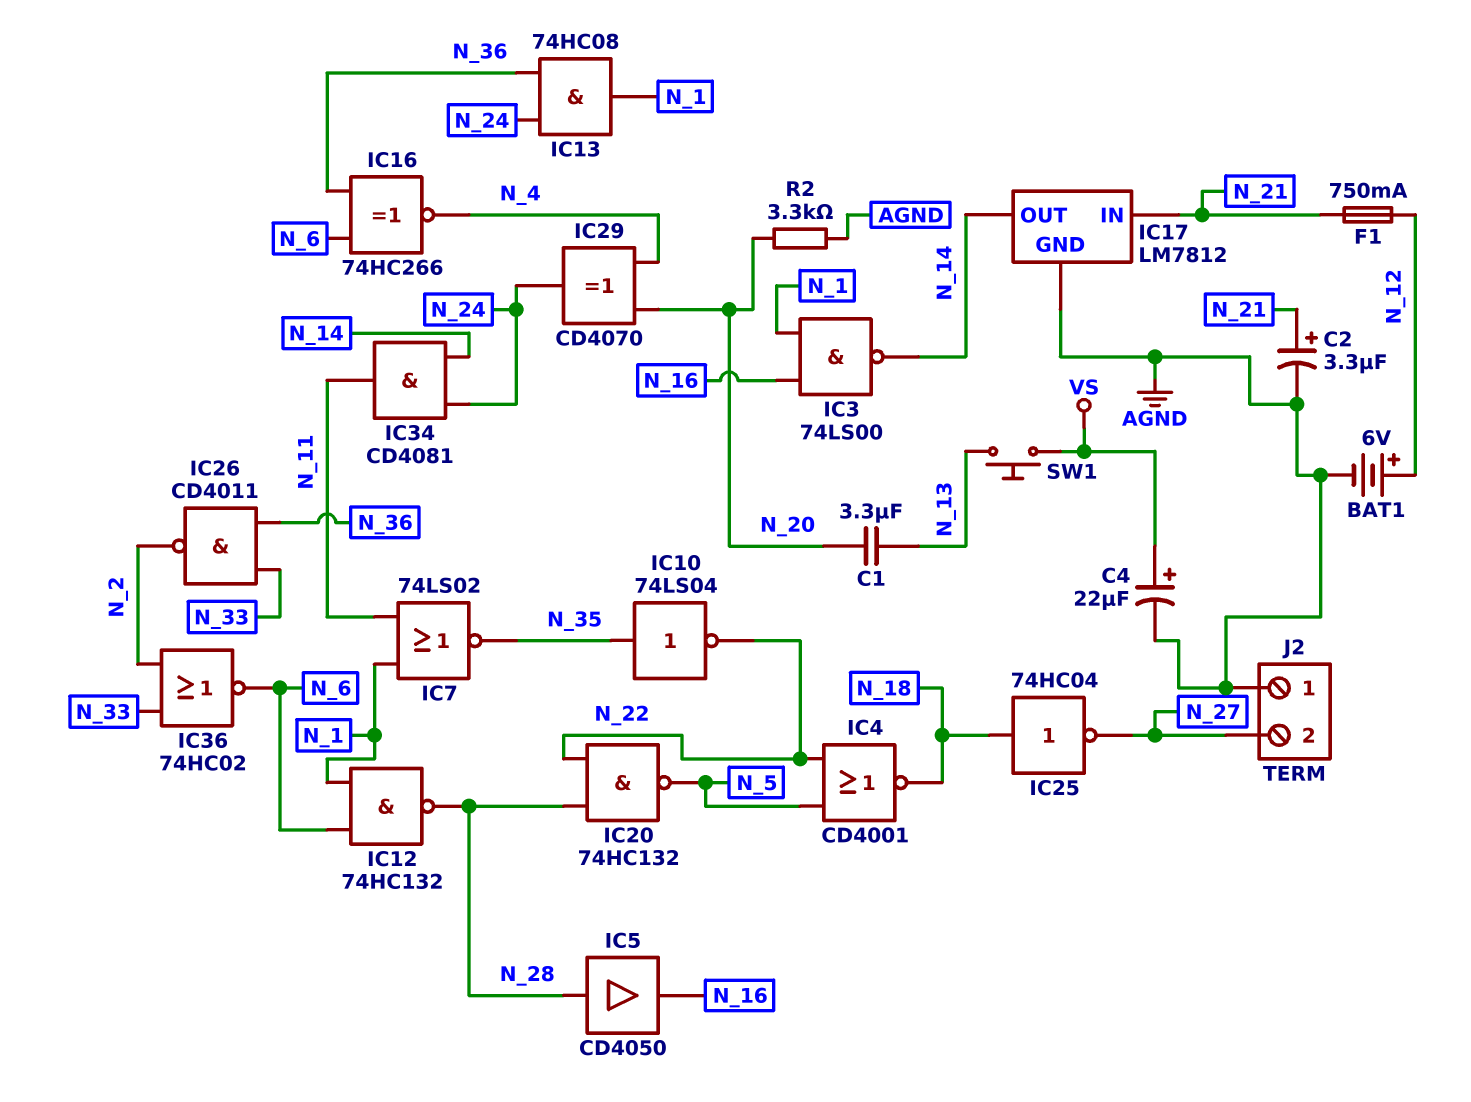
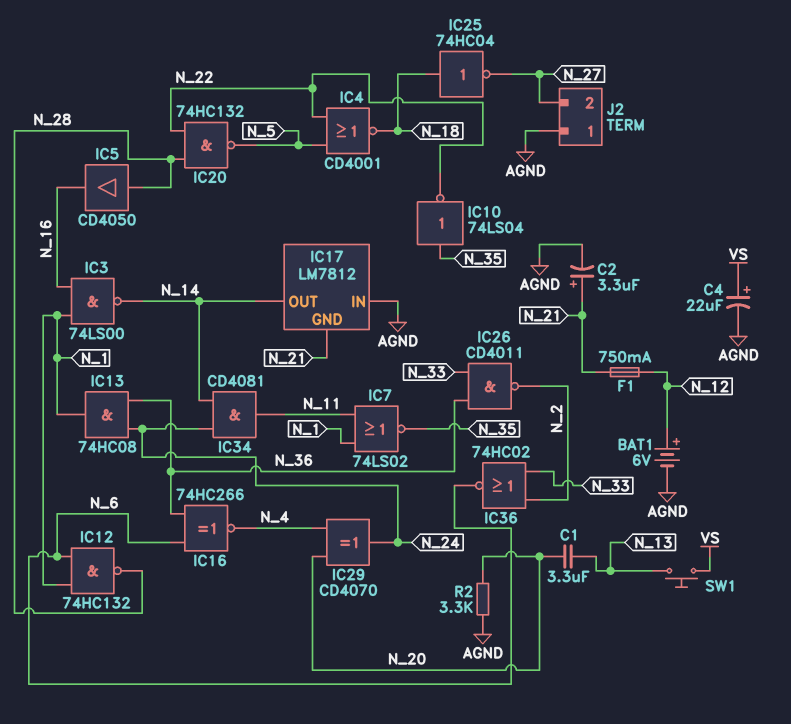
IC17 pin GND: AGND -> N_21
IC17 pin IN: N_21 -> AGND

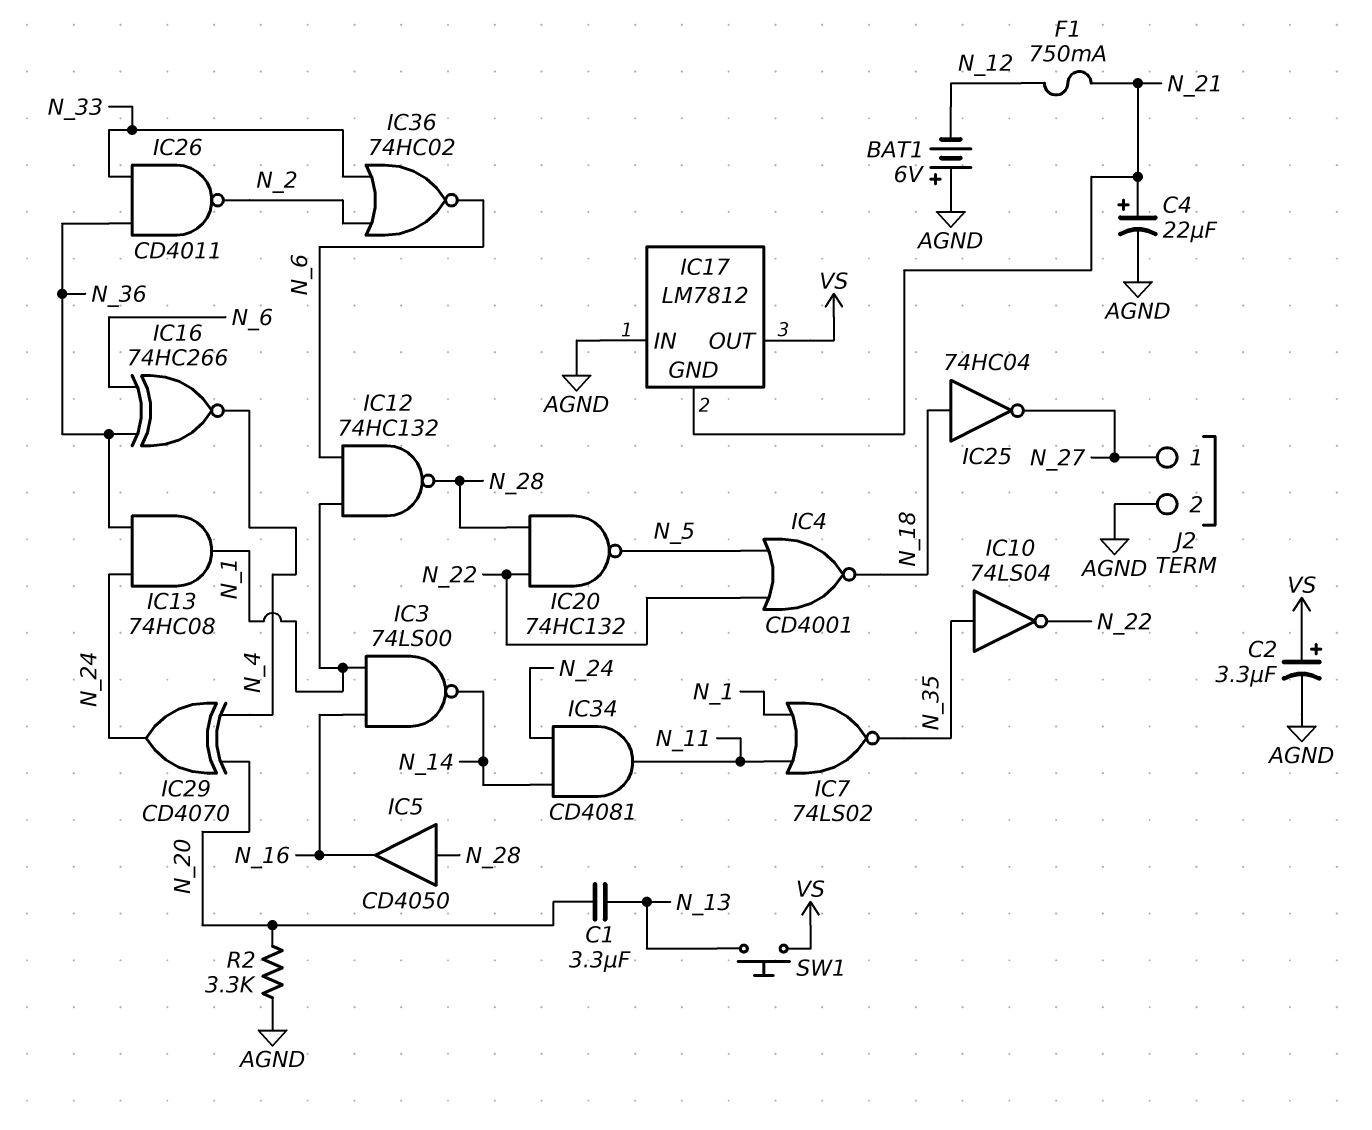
BAT1: 6V (plus N_12, minus AGND) -> 6V (plus AGND, minus N_12)
C2: 3.3uF (plus N_21, minus AGND) -> 3.3uF (plus VS, minus AGND)
C4: 22uF (plus VS, minus AGND) -> 22uF (plus N_21, minus AGND)
IC17 pin OUT: N_14 -> VS
J2 pin 1: AGND -> N_27
J2 pin 2: N_27 -> AGND

